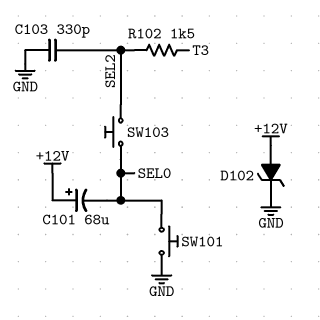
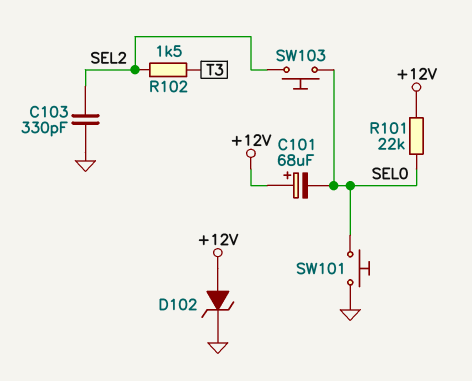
R101: none -> 22k (+12V, SEL0)

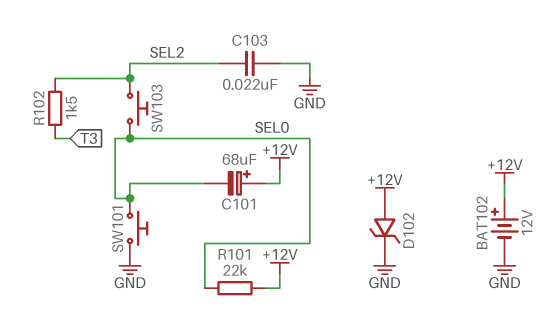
BAT102: none -> 12V (plus +12V, minus GND)
C103: 330pF (GND, SEL2) -> 22nF (GND, SEL2)

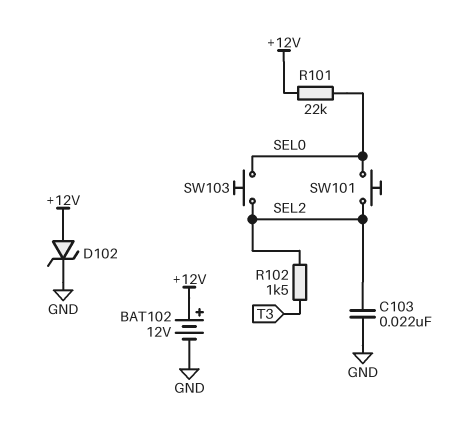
C101: 68uF (plus +12V, minus SEL0) -> none
SW101: button (GND, SEL0) -> button (SEL0, SEL2)

